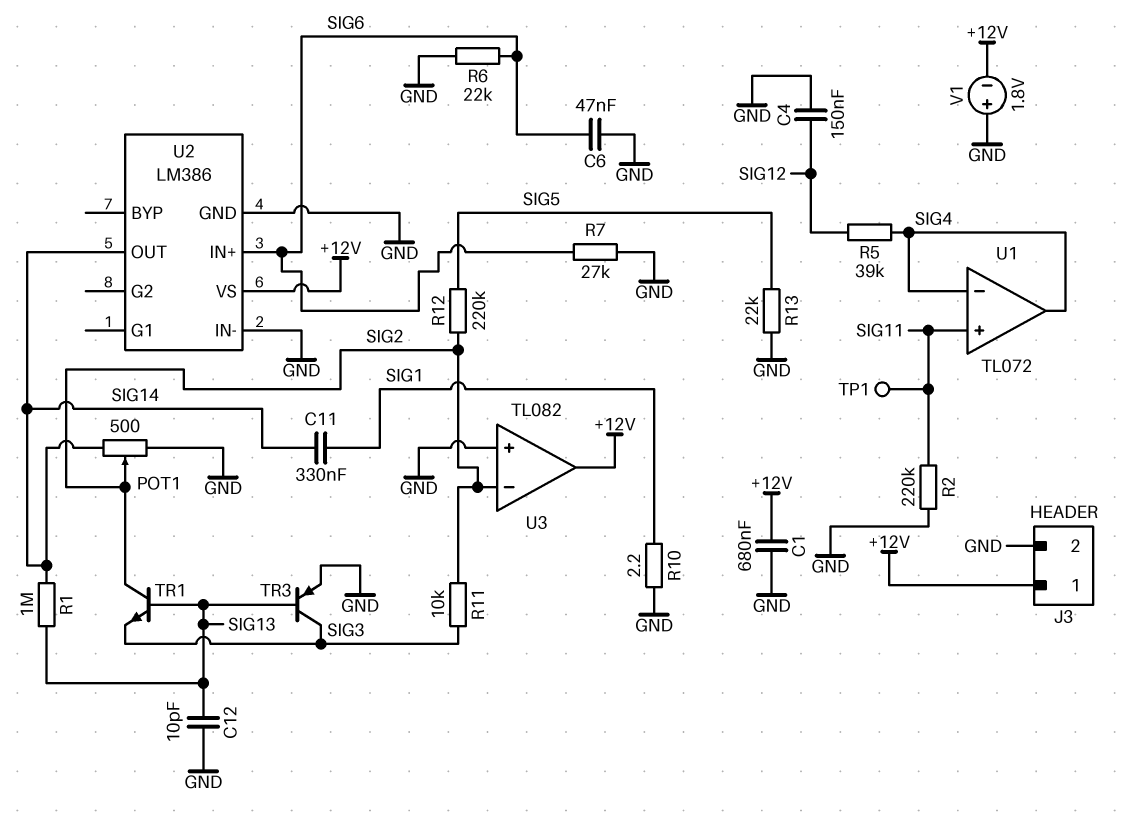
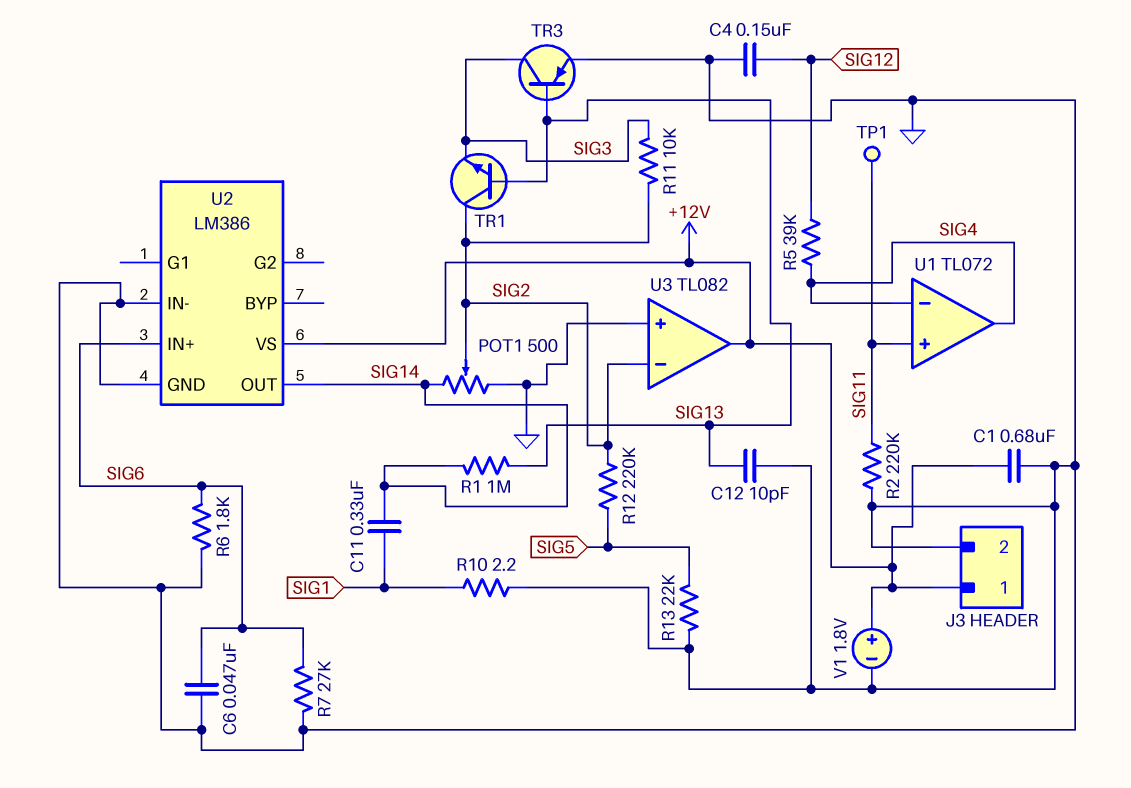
R6: 22k (GND, SIG6) -> 1.8k (GND, SIG6)
V1: 1.8V (plus GND, minus +12V) -> 1.8V (plus +12V, minus GND)

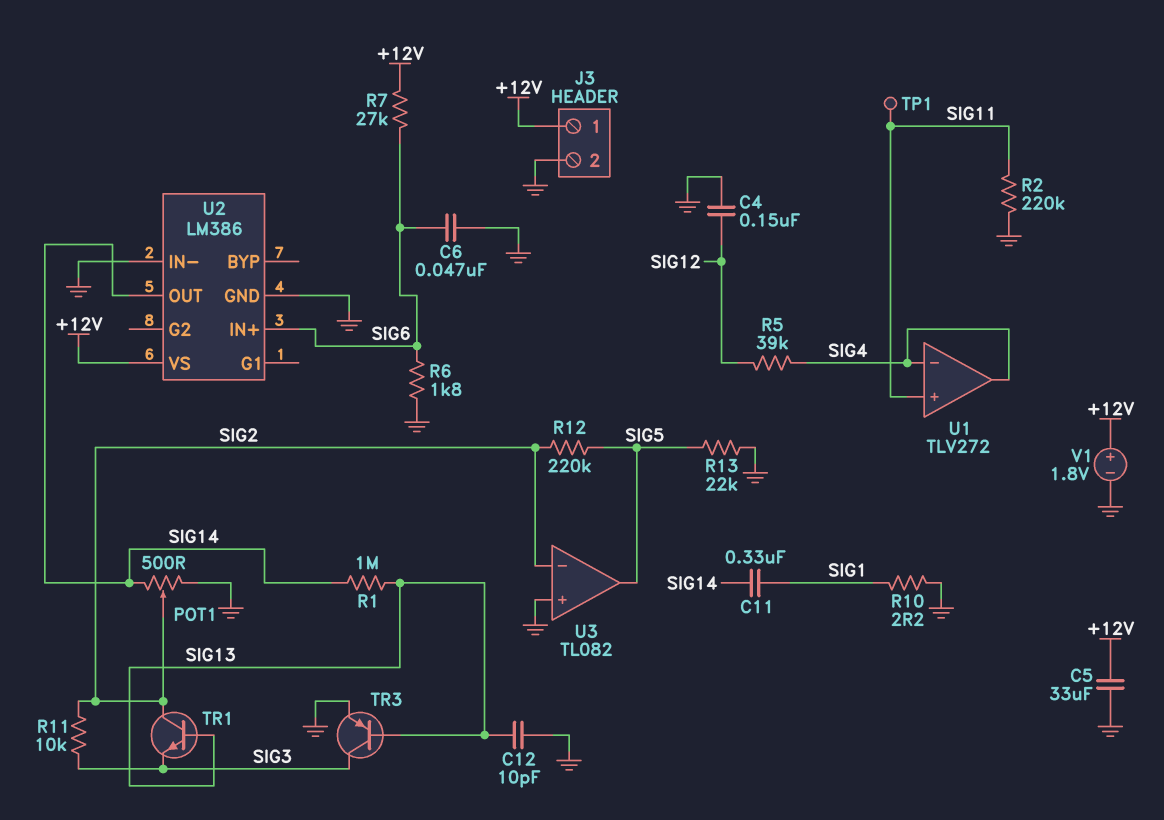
C1: 680nF (+12V, GND) -> none
C5: none -> 33uF (+12V, GND)
R7: 27k (GND, SIG6) -> 27k (+12V, SIG6)
U1: TL072 -> TLV272
U3 pin out: +12V -> SIG5

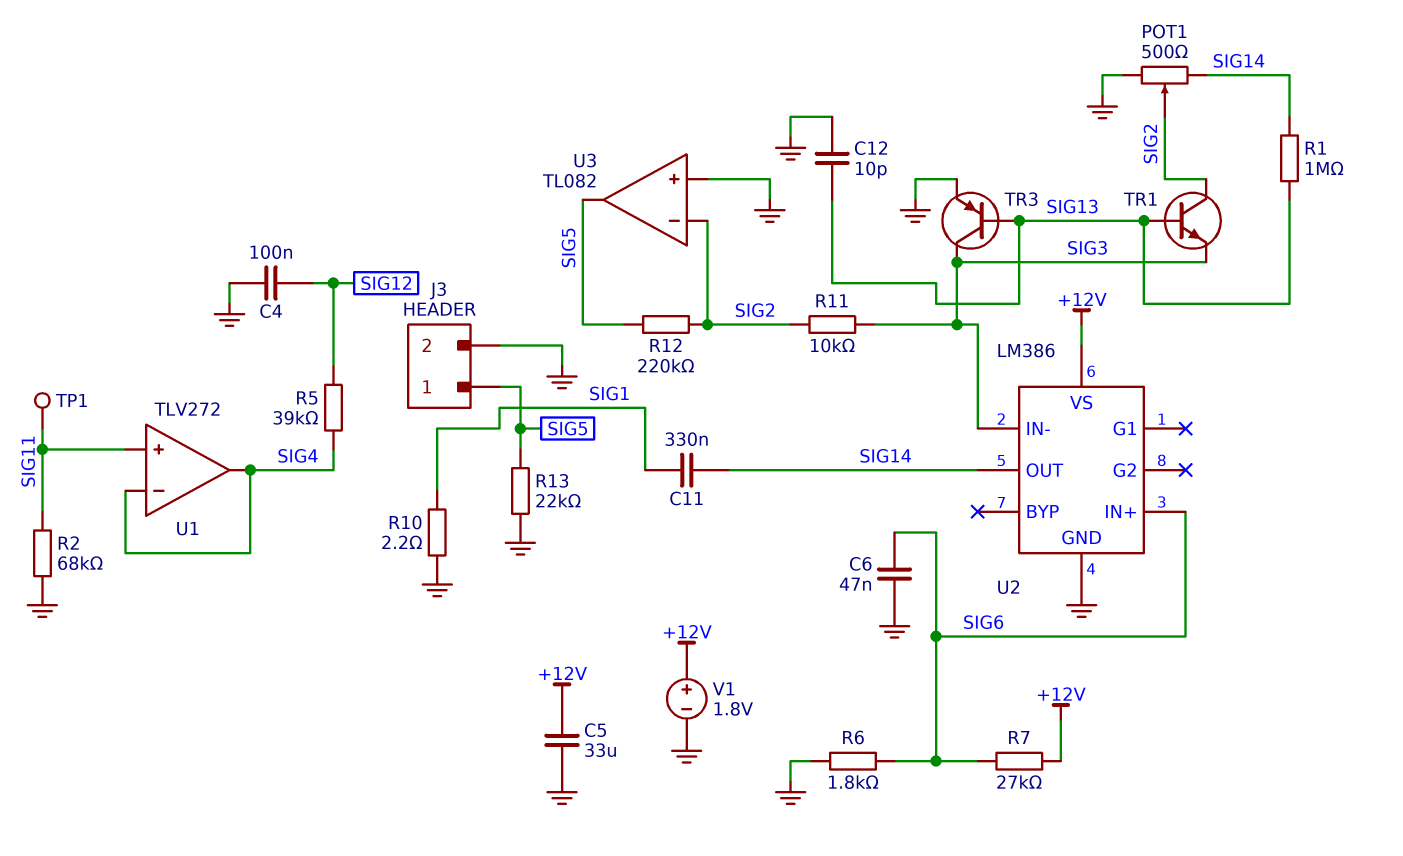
C4: 150nF (GND, SIG12) -> 100nF (GND, SIG12)
J3 pin 1: +12V -> SIG5
R2: 220k (GND, SIG11) -> 68k (GND, SIG11)
U2 pin IN-: GND -> SIG3

